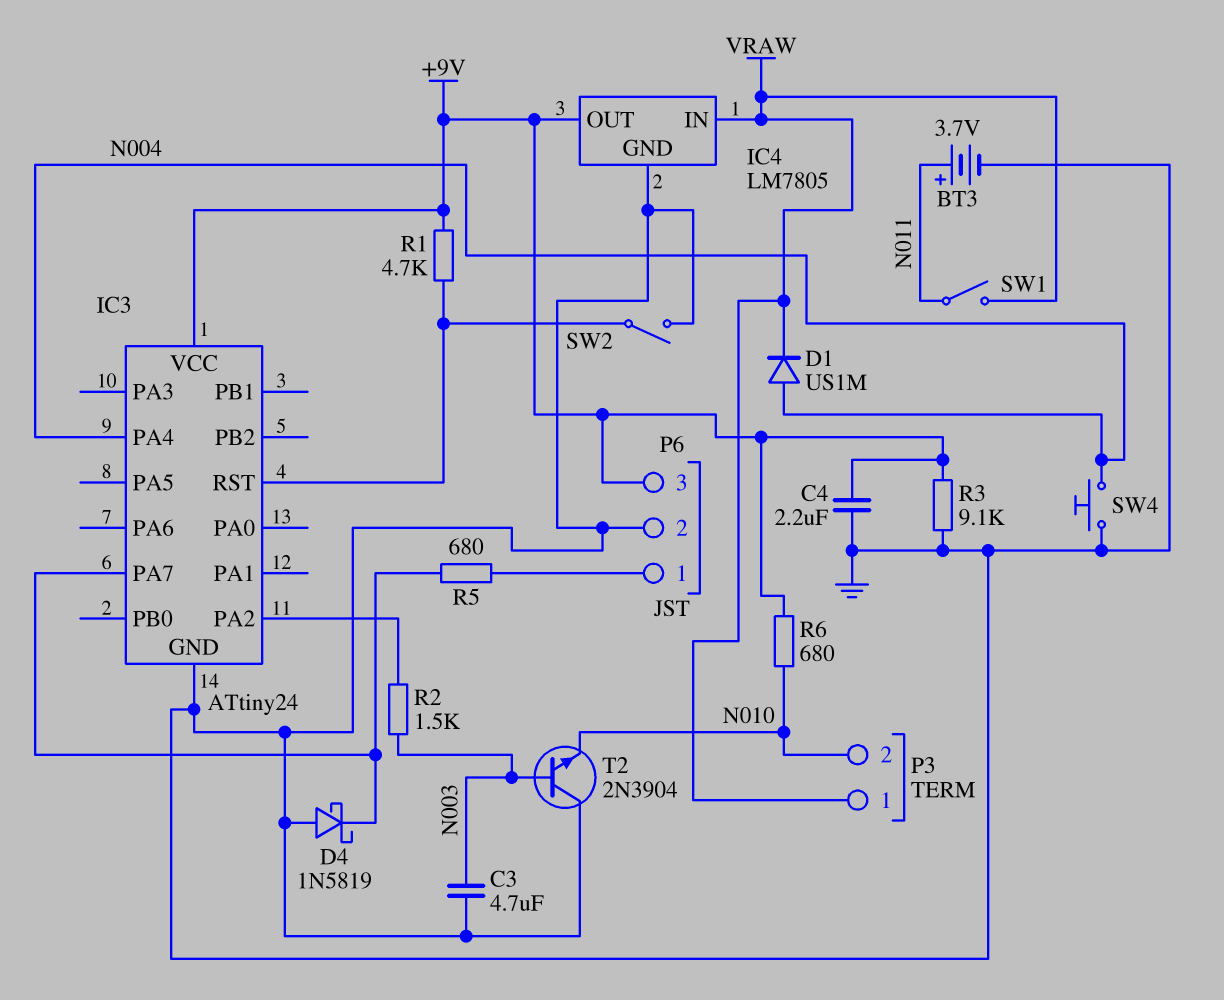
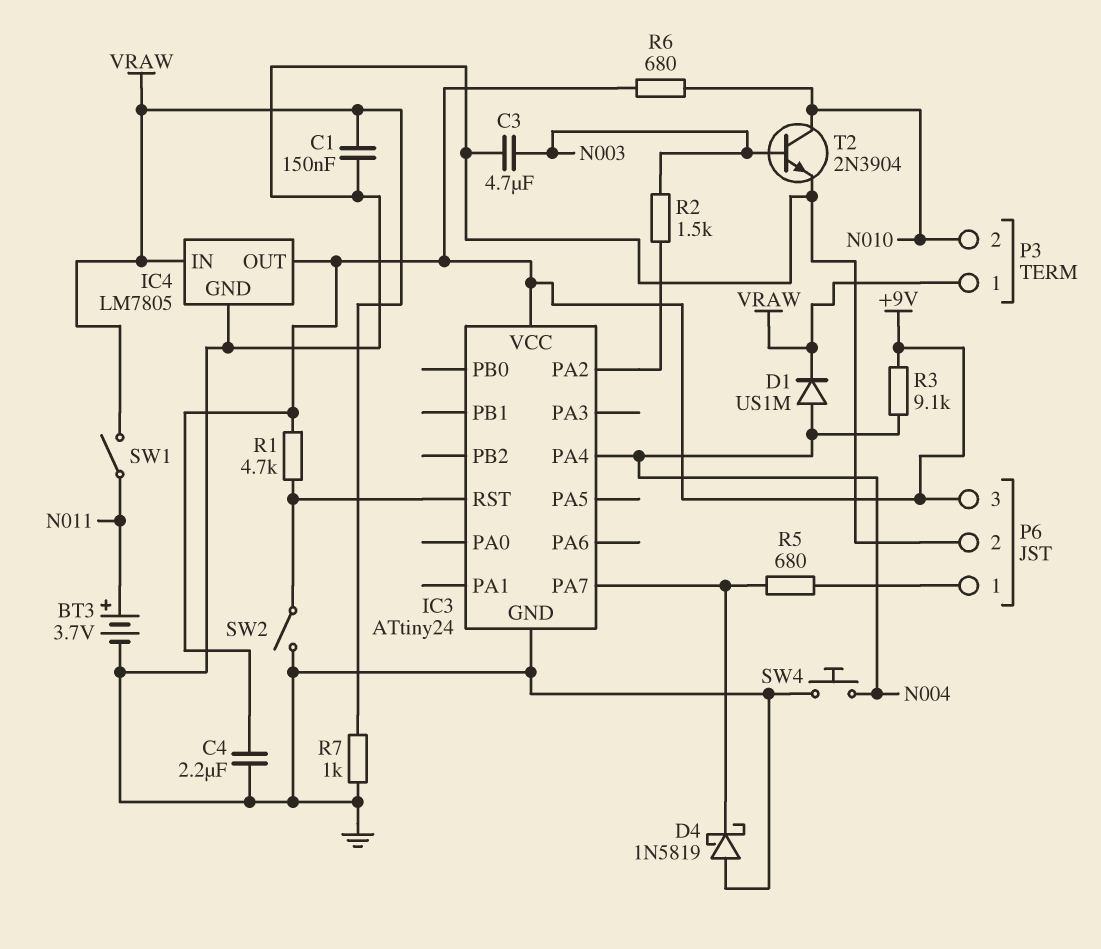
C1: none -> 150nF (GND, VRAW)
R3: 9.1k (+9V, GND) -> 9.1k (+9V, N004)
R7: none -> 1k (GND, VRAW)
T2: NPN 2N3904 (B N003, C GND, E N010) -> NPN 2N3904 (B N003, C N010, E GND)

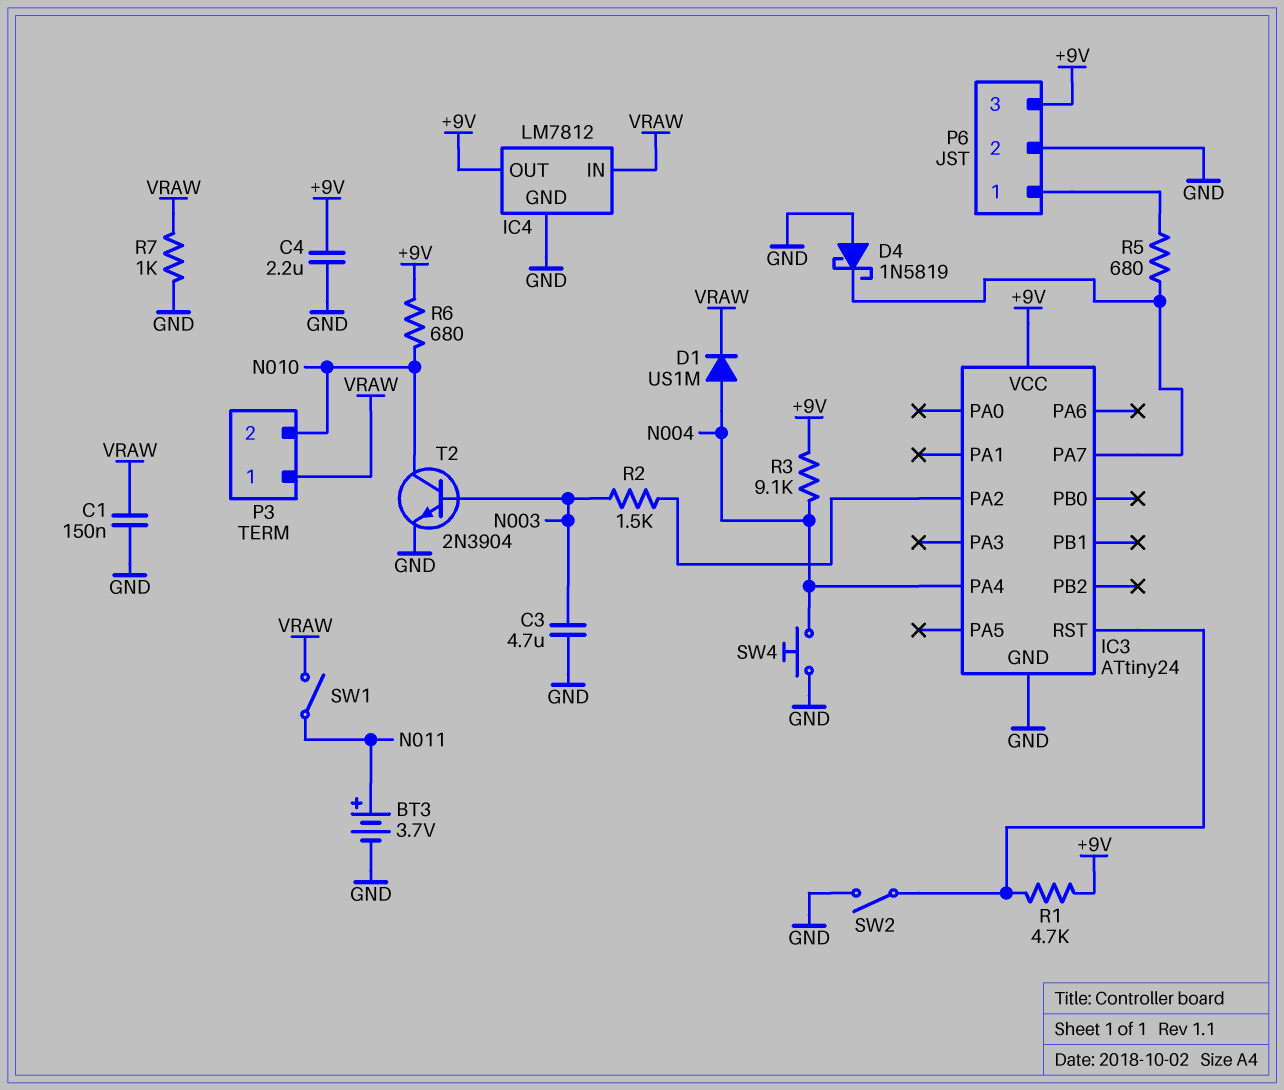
IC4: LM7805 -> LM7812

